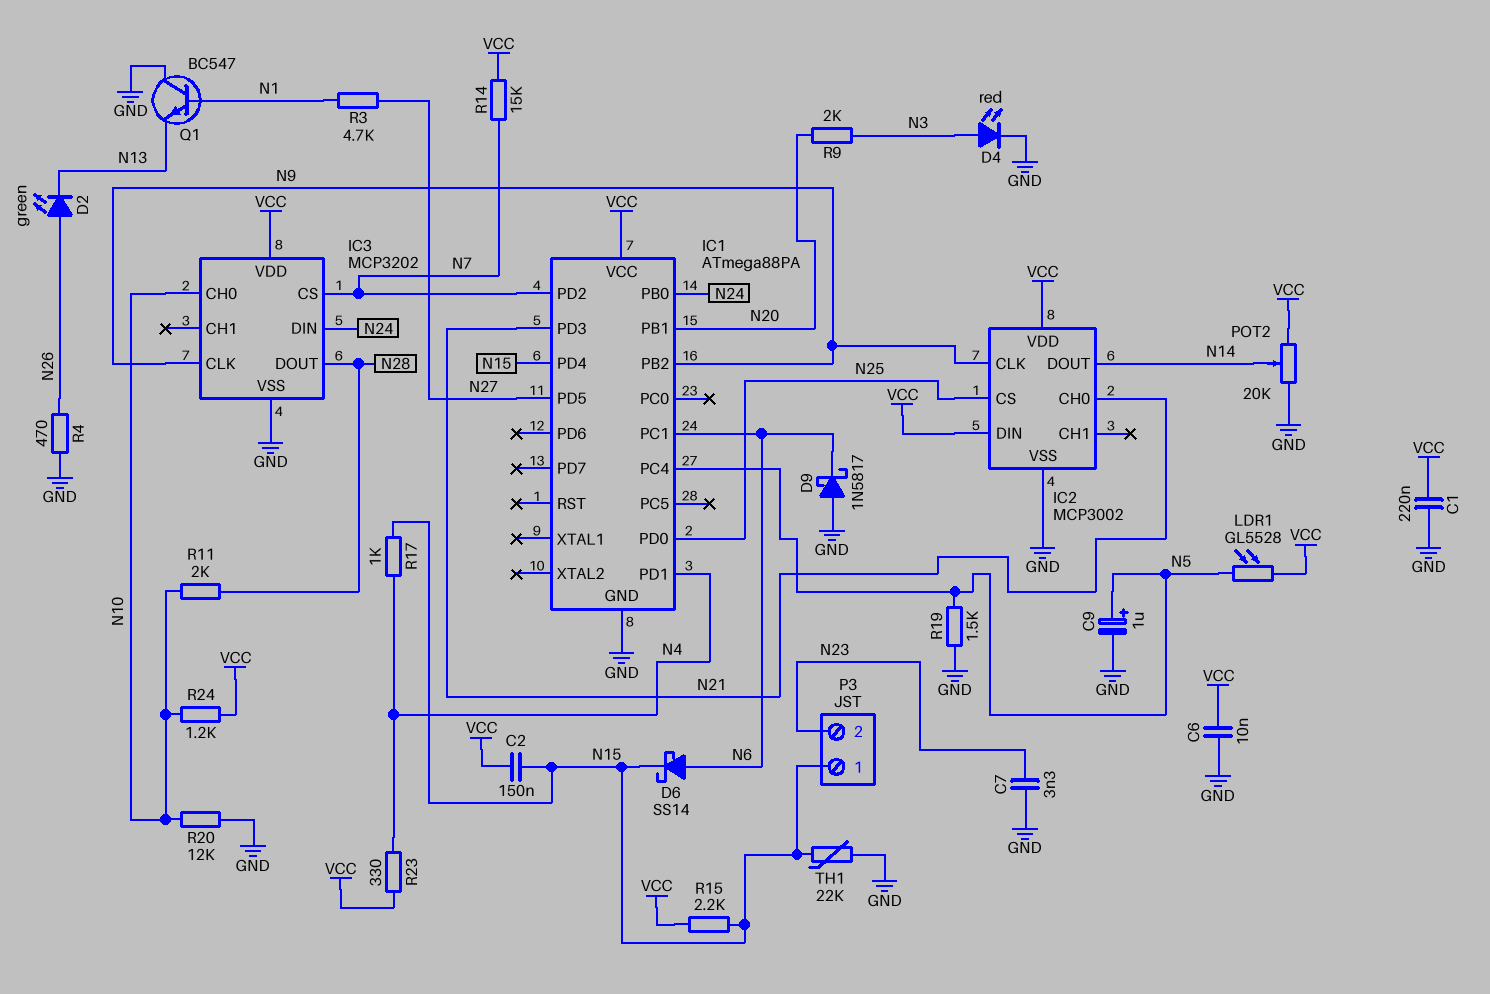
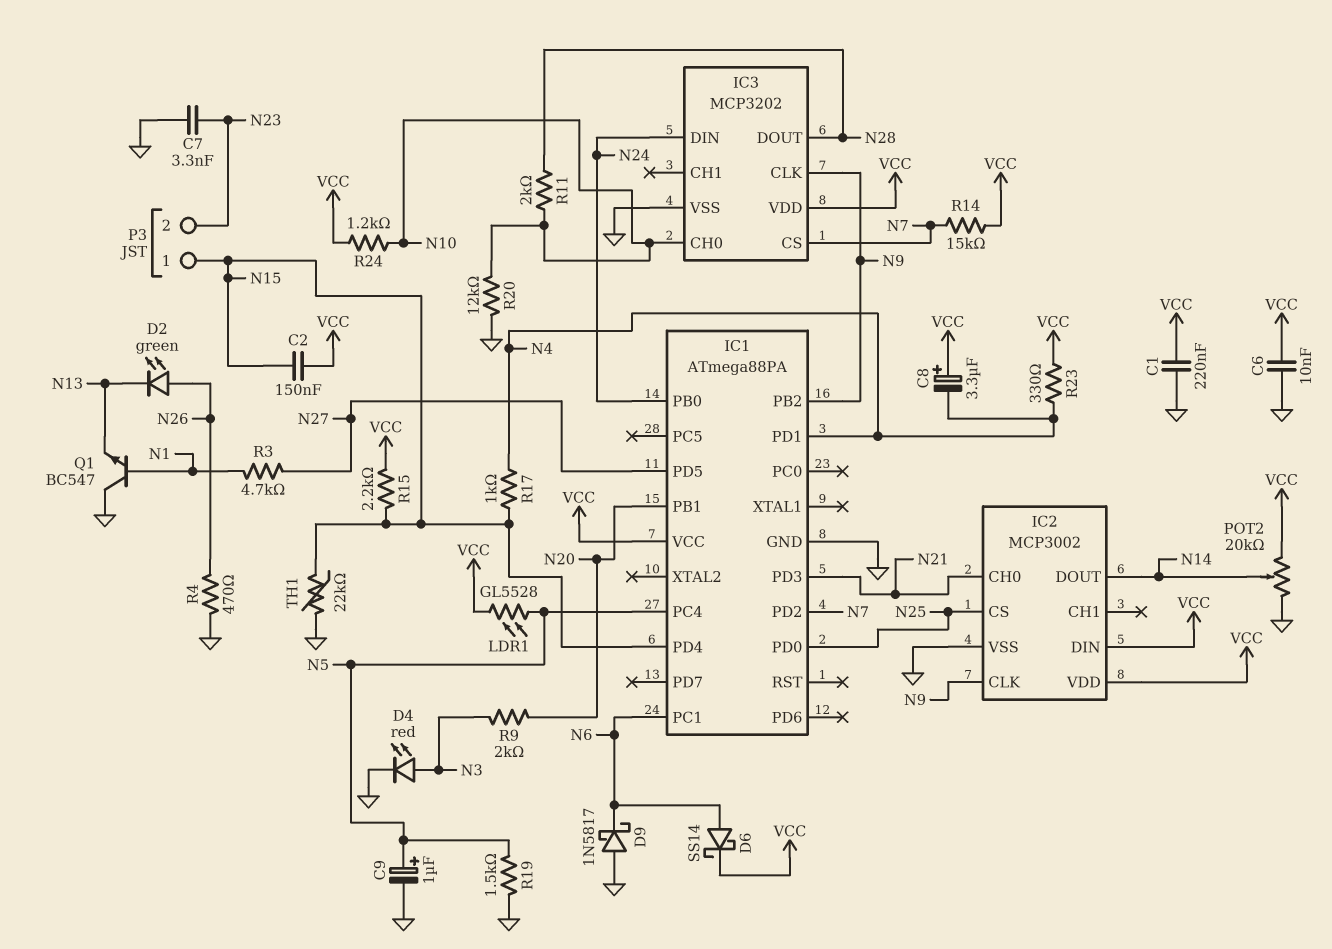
C8: none -> 3.3uF (plus VCC, minus N4)
D6: schottky SS14 (A N6, K N15) -> schottky SS14 (A N6, K VCC)

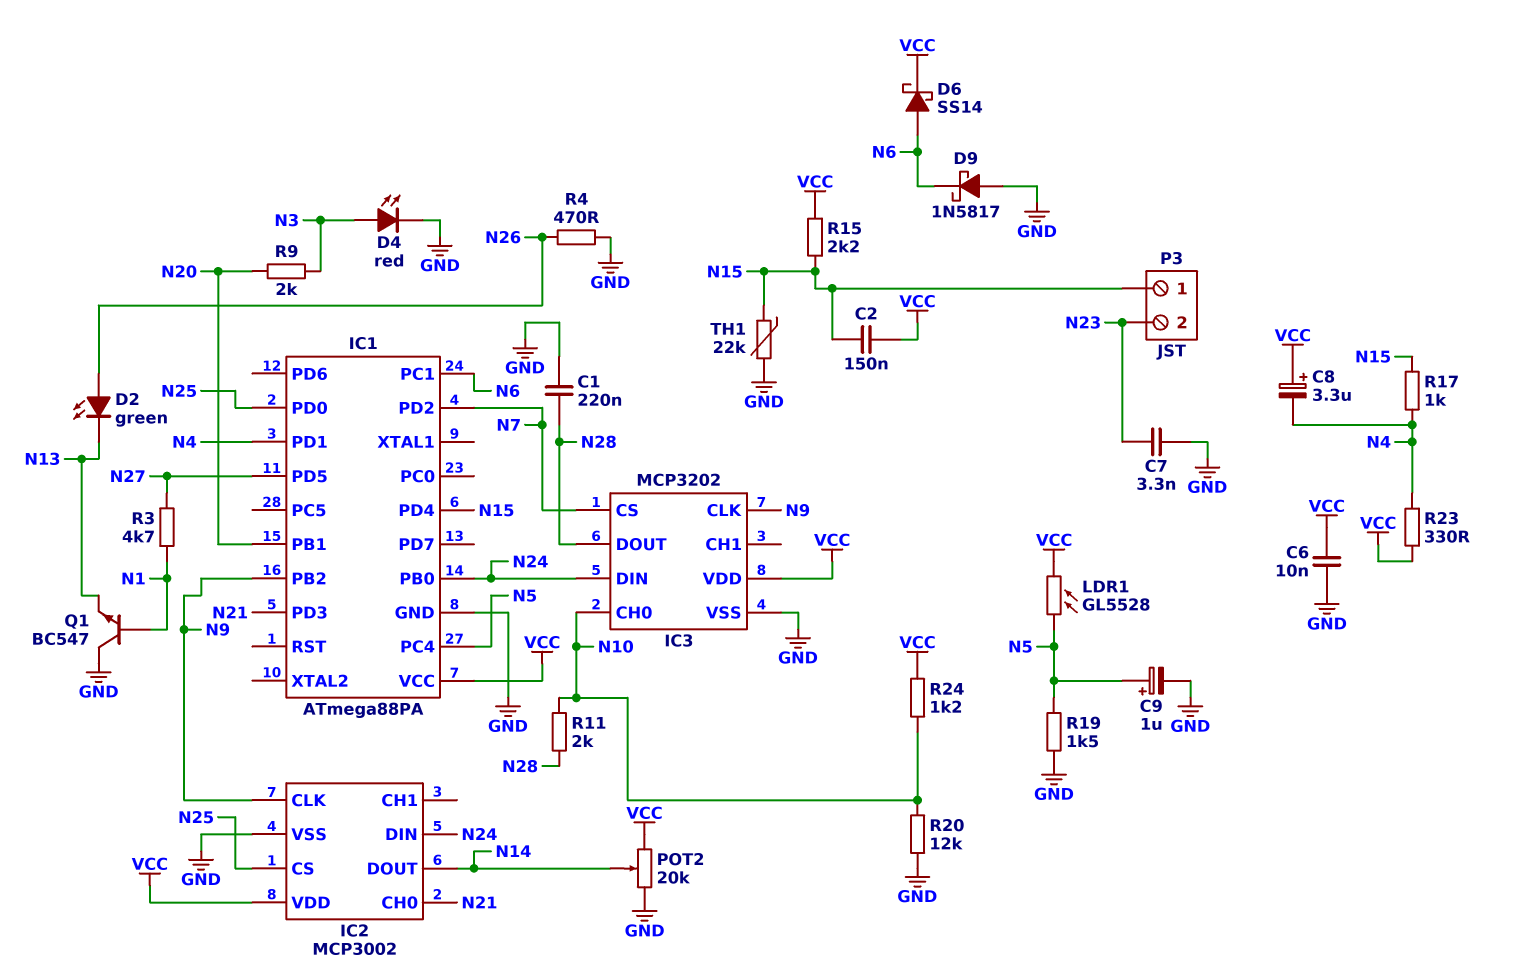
C1: 220nF (GND, VCC) -> 220nF (GND, N28)
IC2 pin DIN: VCC -> N24
R14: 15k (N7, VCC) -> none

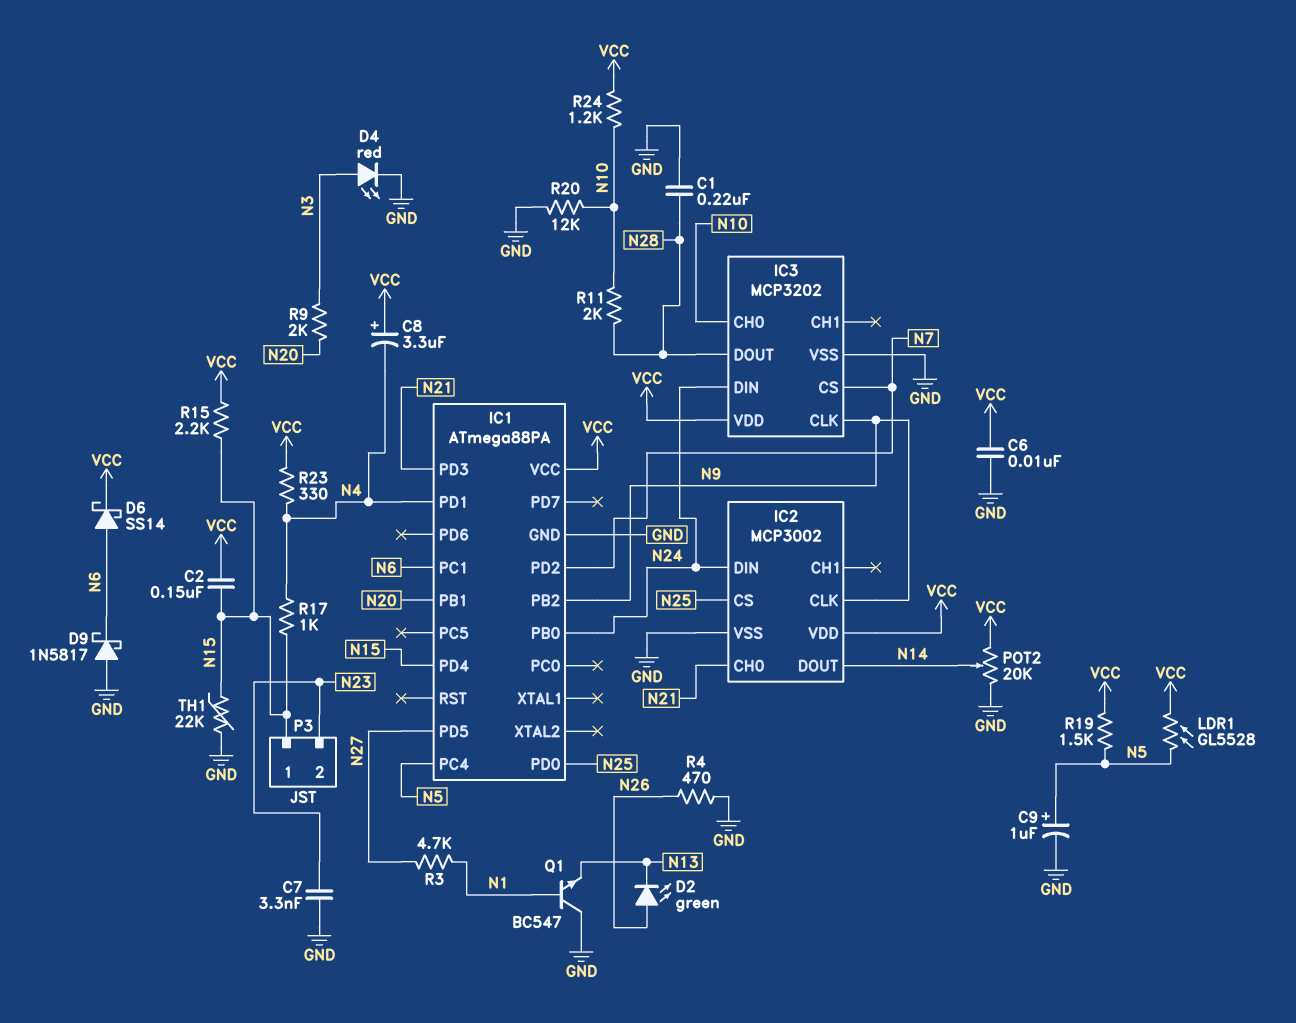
R19: 1.5k (GND, N5) -> 1.5k (N5, VCC)

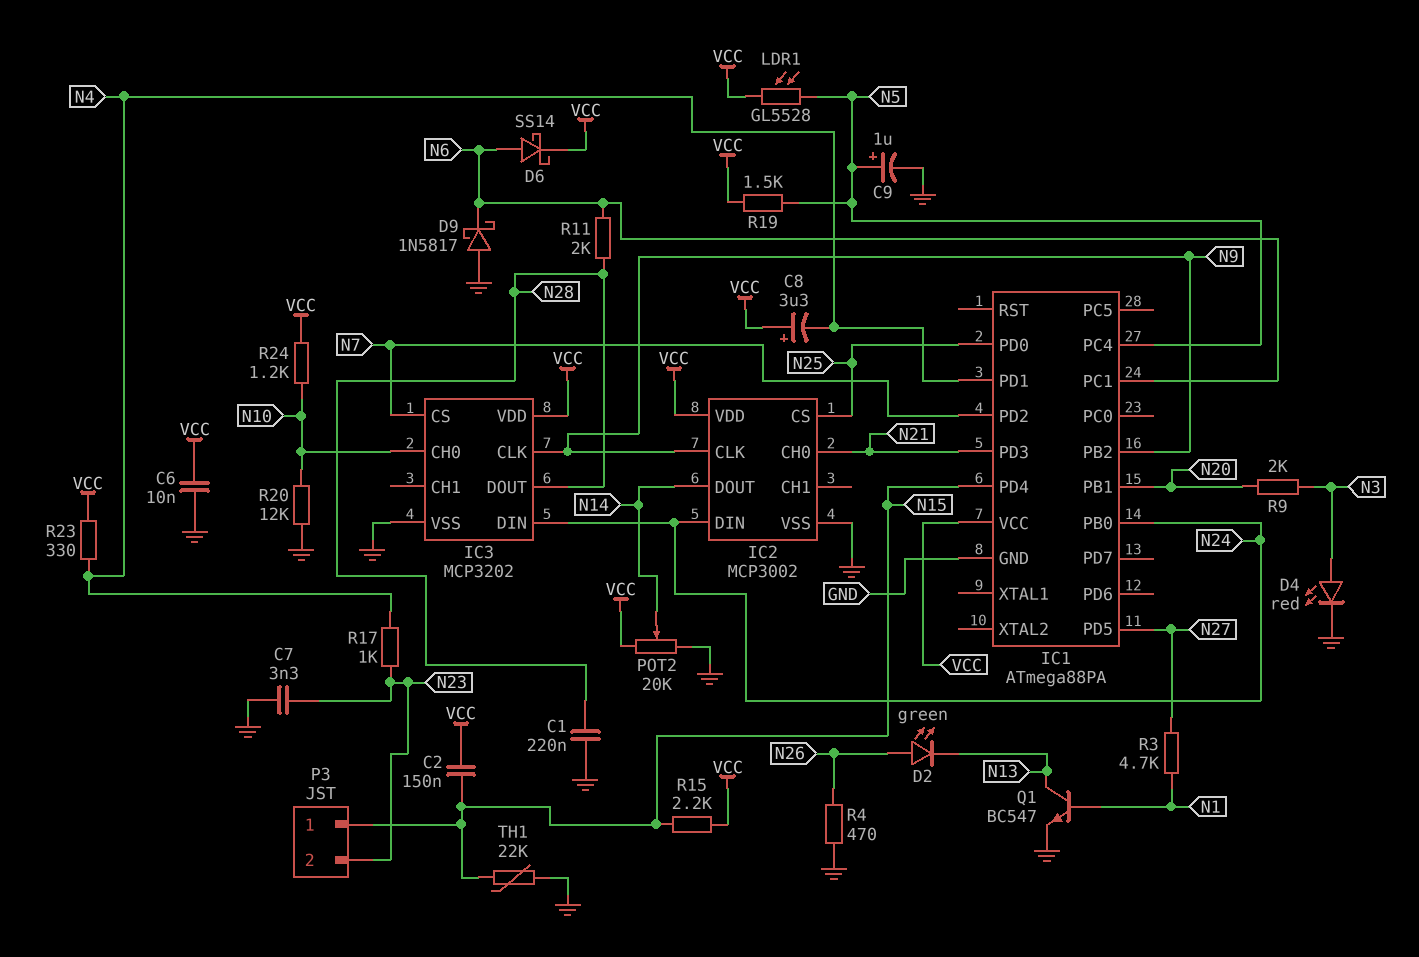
Q1: NPN BC547 (B N1, C GND, E N13) -> NPN BC547 (B N1, C N13, E GND)
R11: 2k (N10, N28) -> 2k (N6, N28)
R17: 1k (N4, N15) -> 1k (N4, N23)

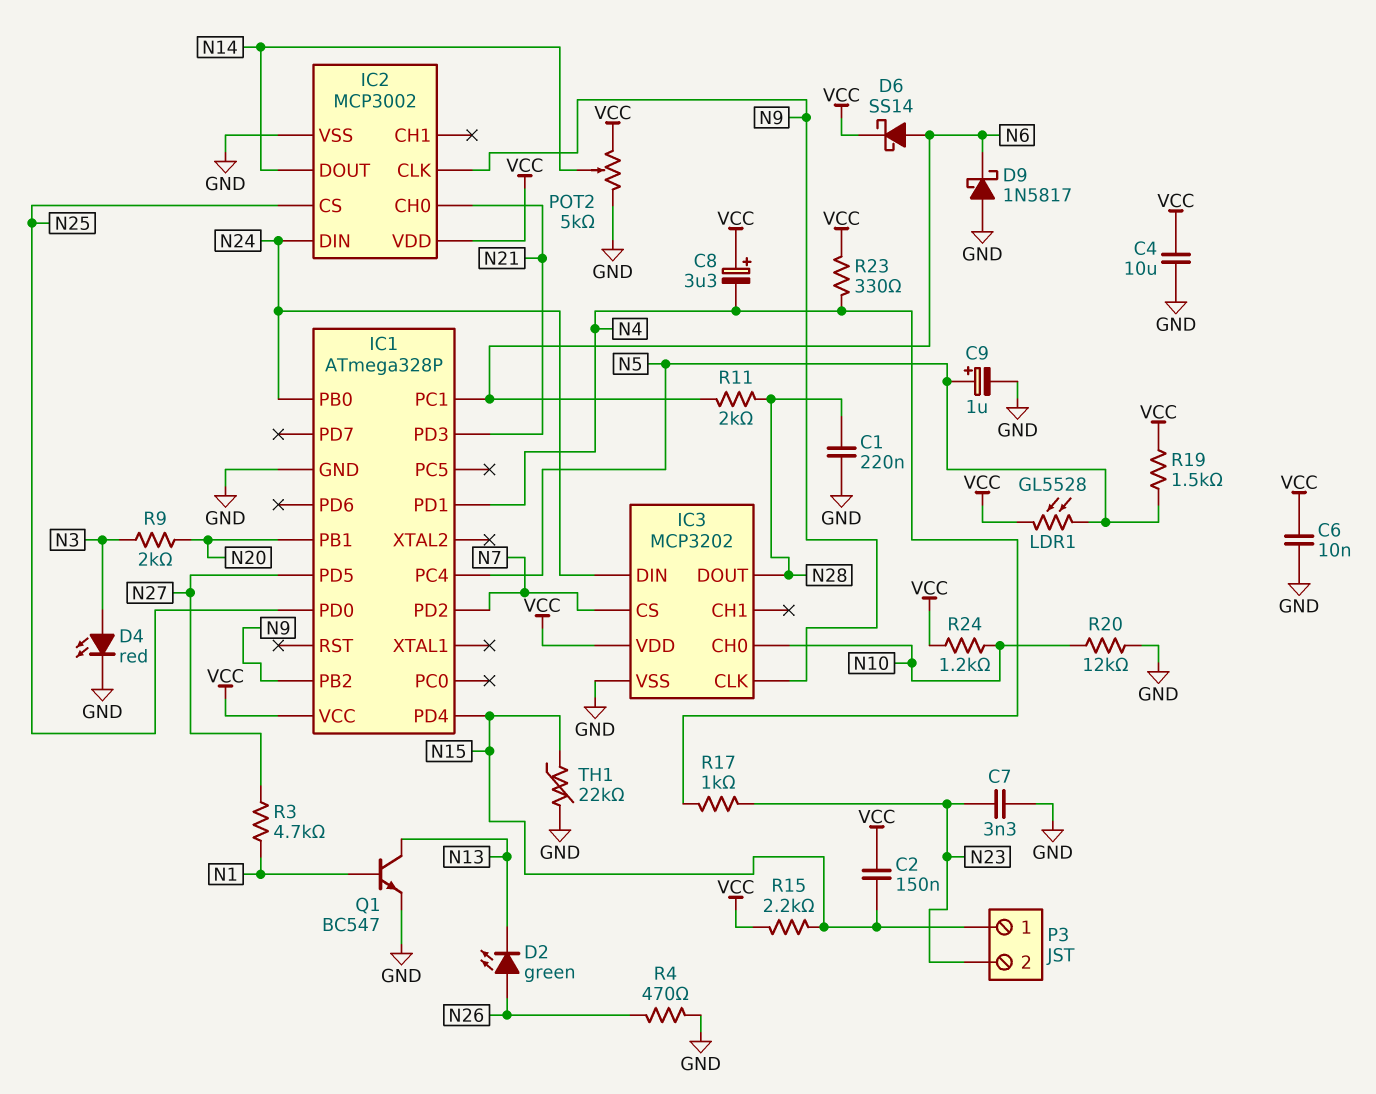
C4: none -> 10uF (GND, VCC)
IC1: ATmega88PA -> ATmega328P
POT2: 20k (GND, VCC, wiper N14) -> 5k (GND, VCC, wiper N14)

